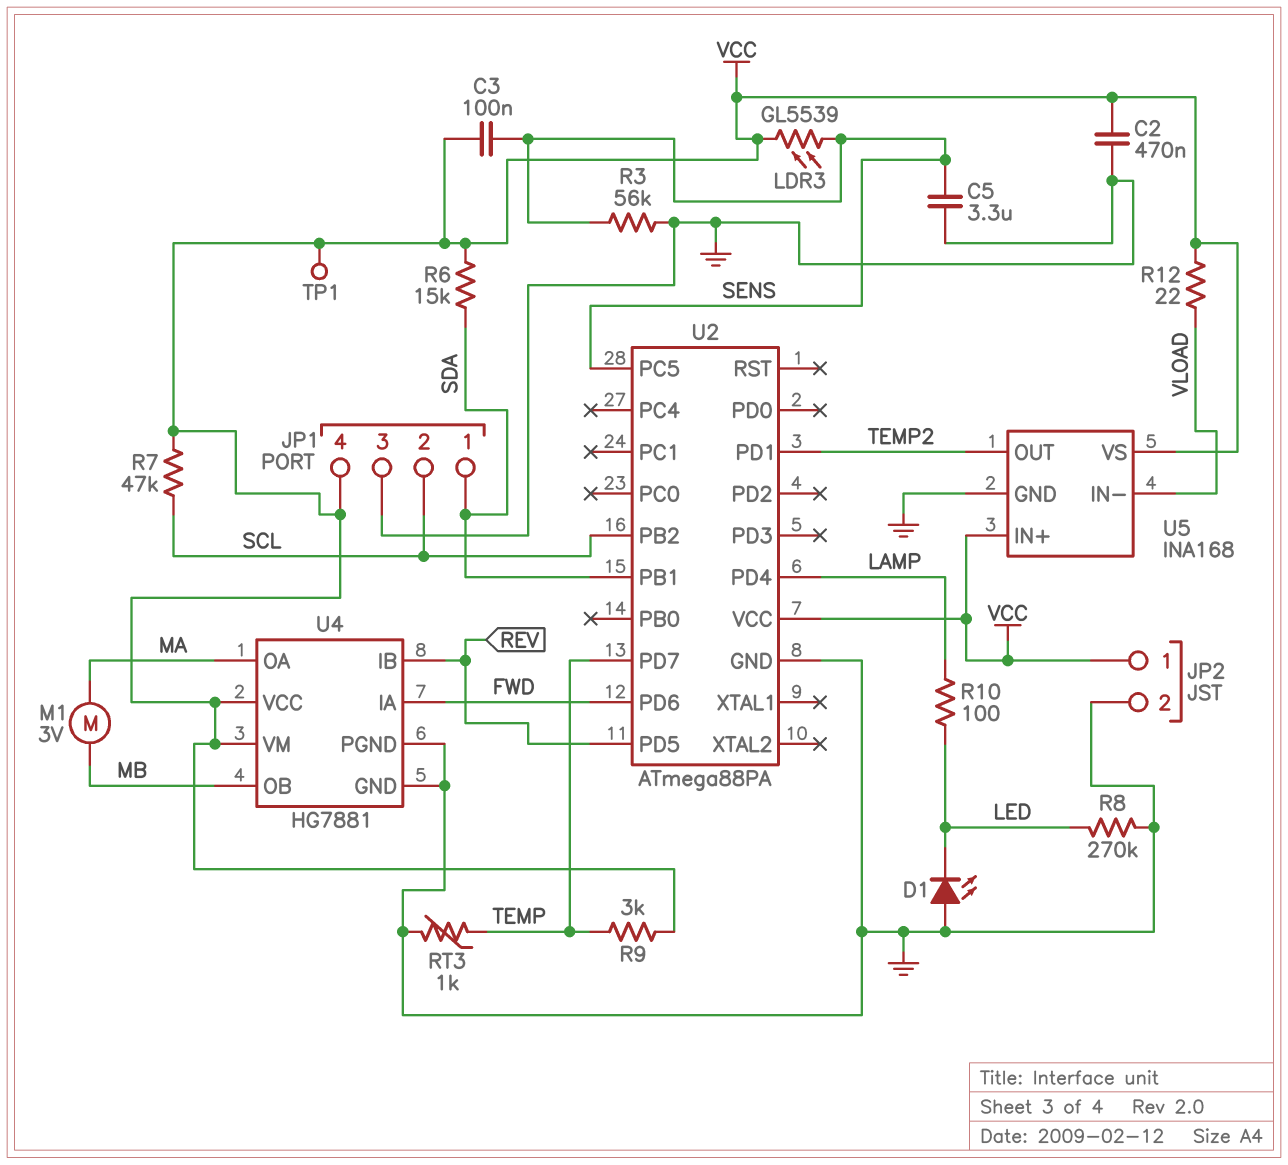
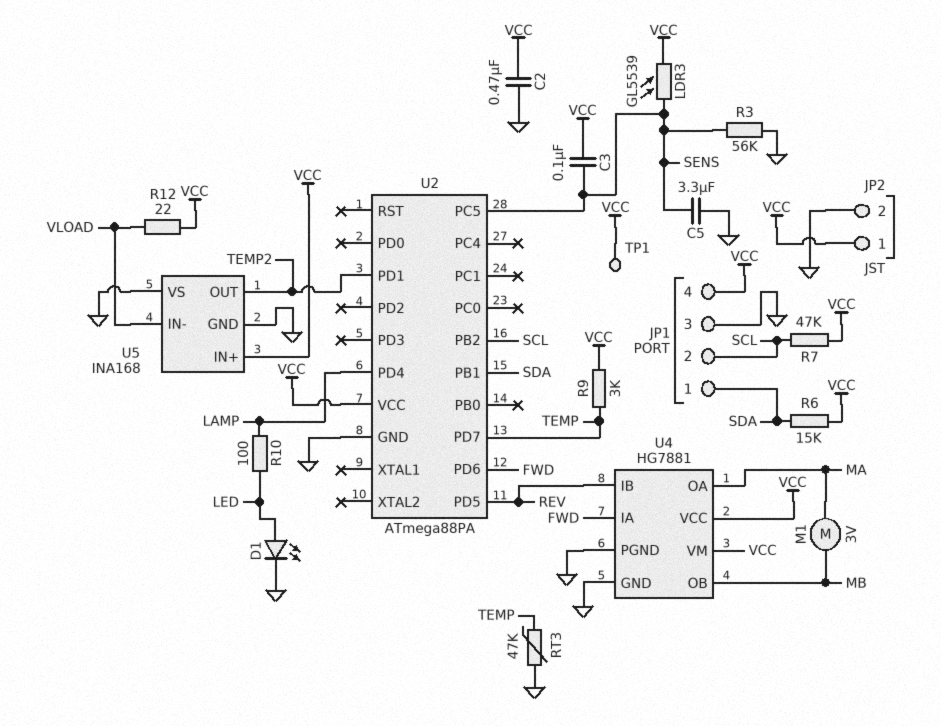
D1: LED (A GND, K LED) -> LED (A LED, K GND)
R8: 270k (GND, LED) -> none
RT3: 1k (GND, TEMP) -> 47k (GND, TEMP)
U5 pin VS: VCC -> GND

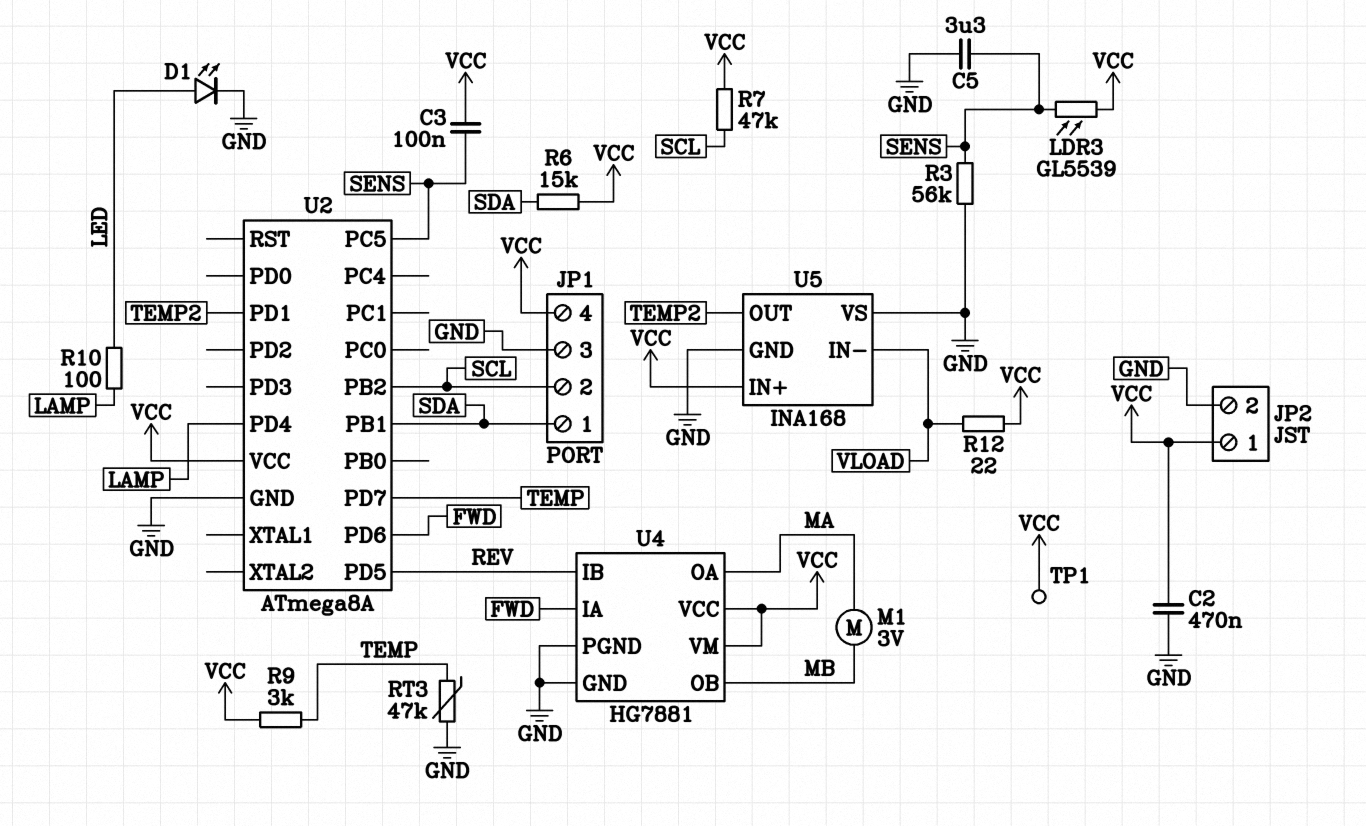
U2: ATmega88PA -> ATmega8A

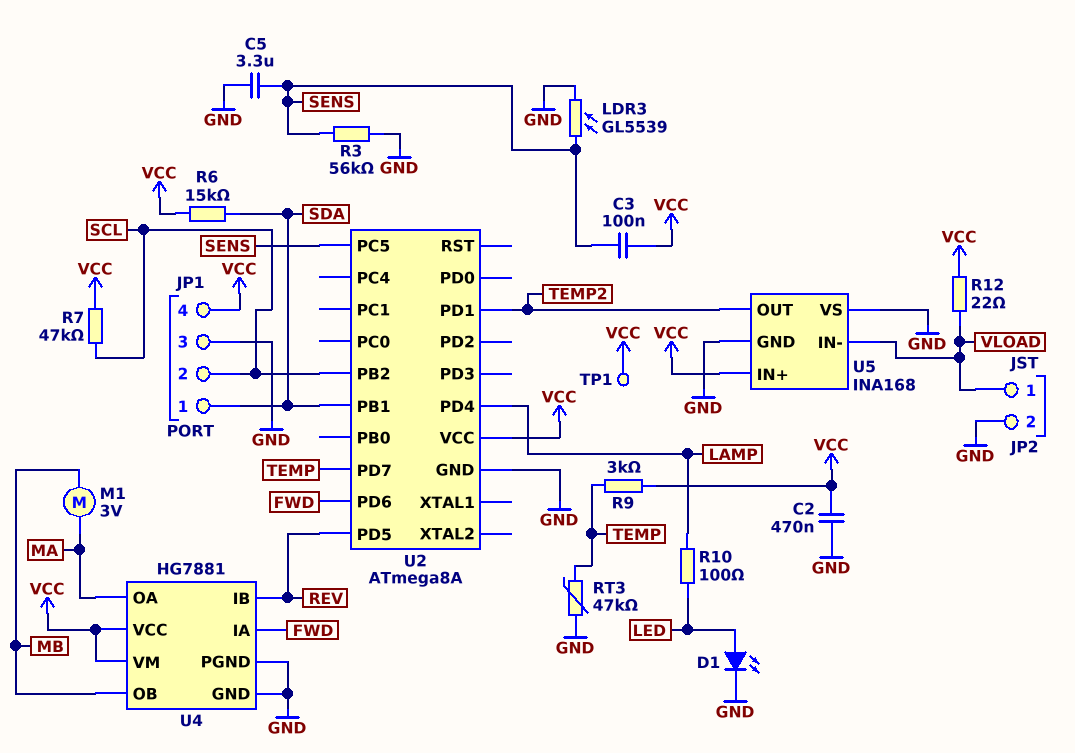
JP2 pin 1: VCC -> VLOAD
LDR3: GL5539 (SENS, VCC) -> GL5539 (GND, SENS)

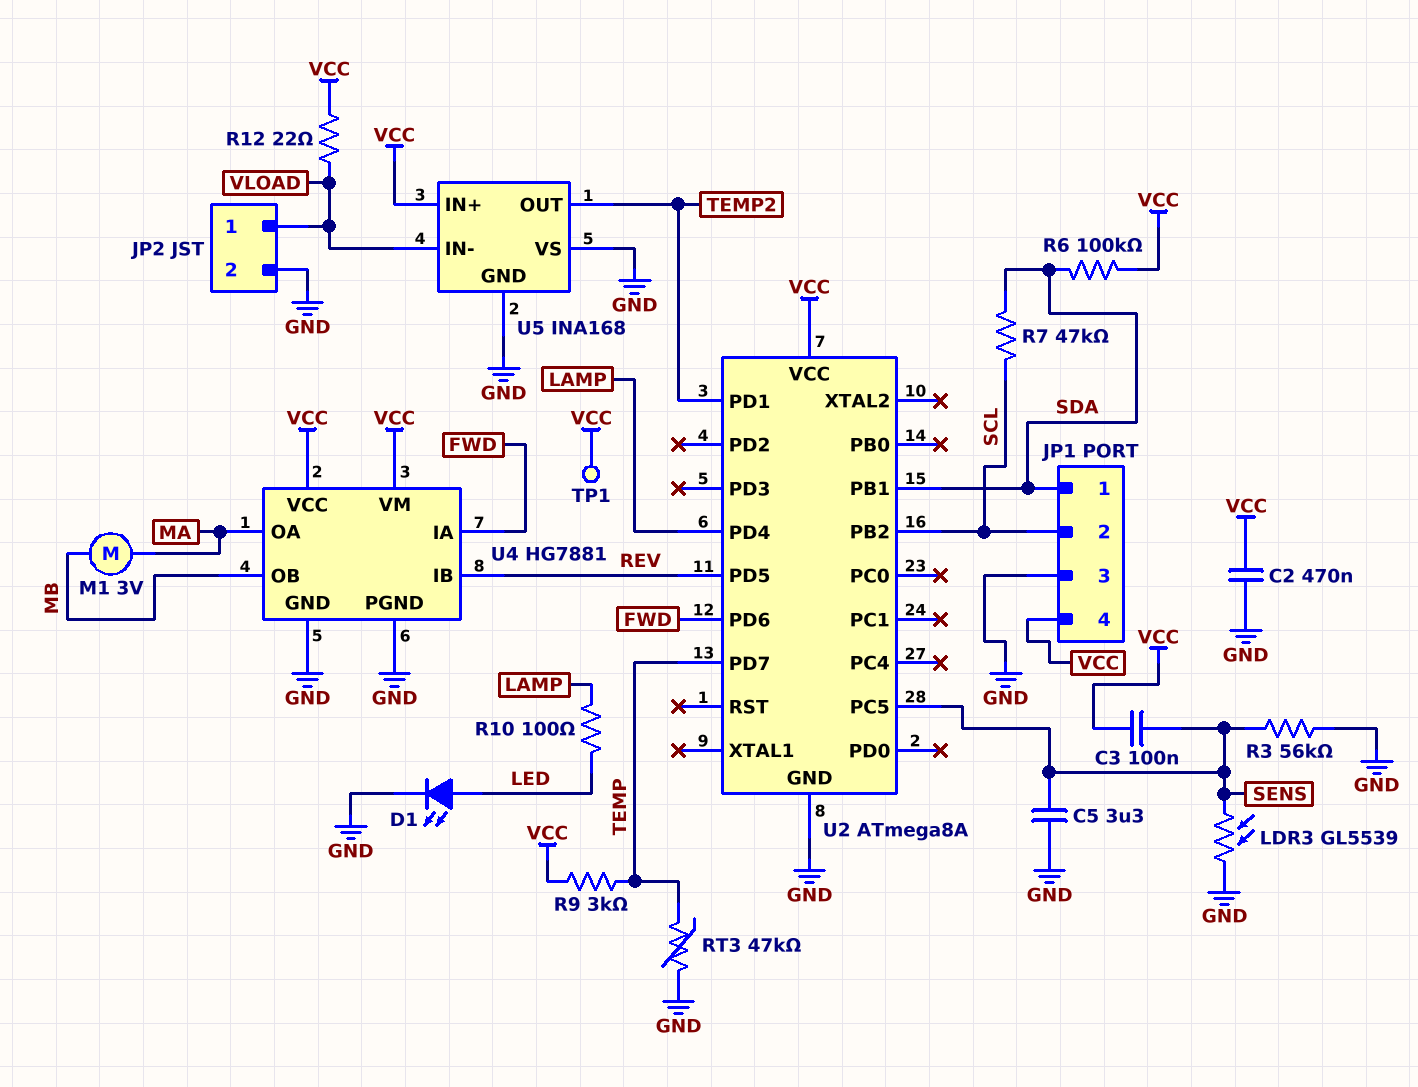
R6: 15k (SDA, VCC) -> 100k (SDA, VCC)
R7: 47k (SCL, VCC) -> 47k (SCL, SDA)

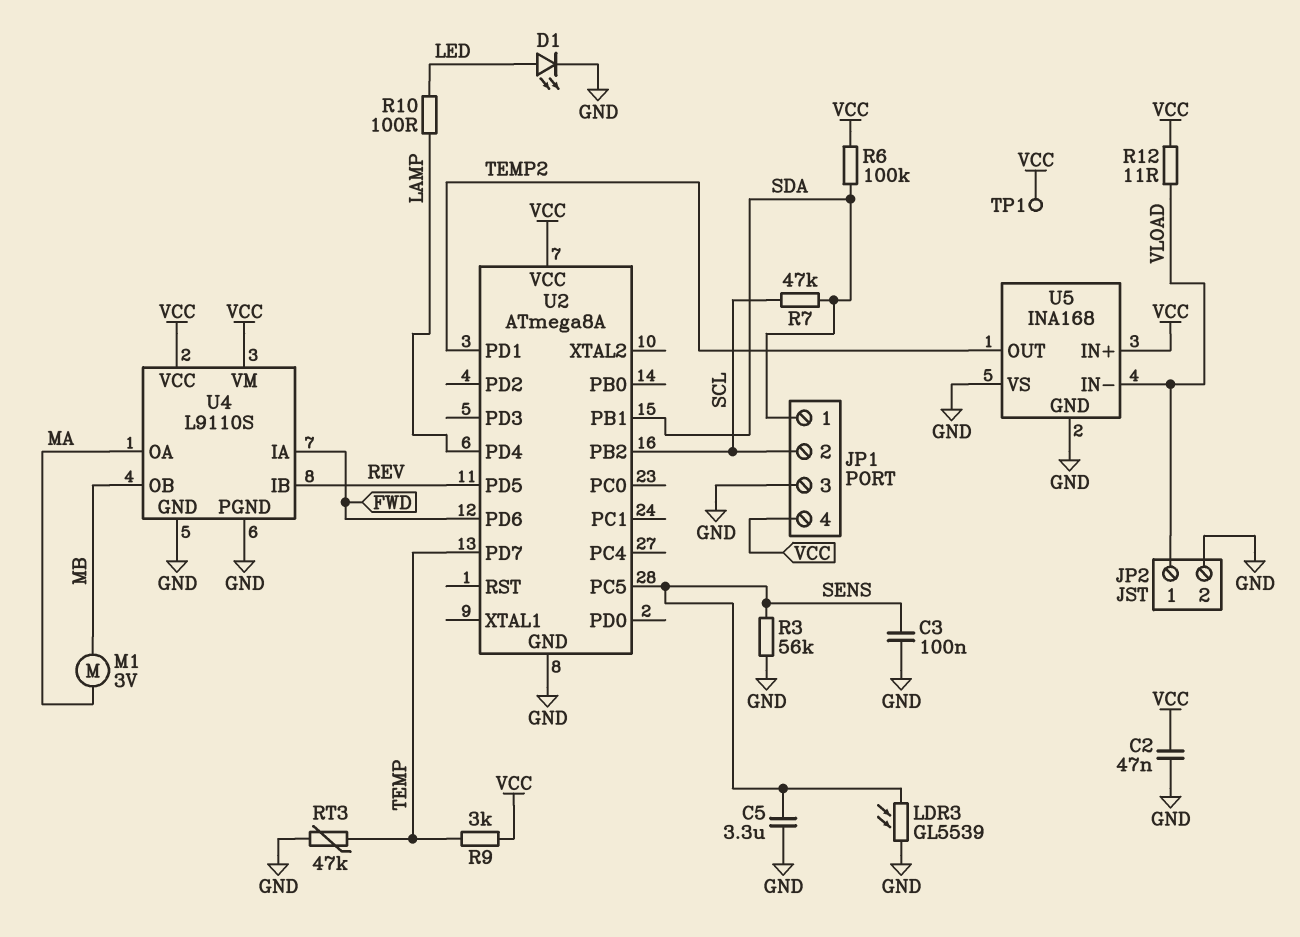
C2: 470nF (GND, VCC) -> 47nF (GND, VCC)
C3: 100nF (SENS, VCC) -> 100nF (GND, SENS)
R12: 22 (VCC, VLOAD) -> 11 (VCC, VLOAD)
U4: HG7881 -> L9110S

